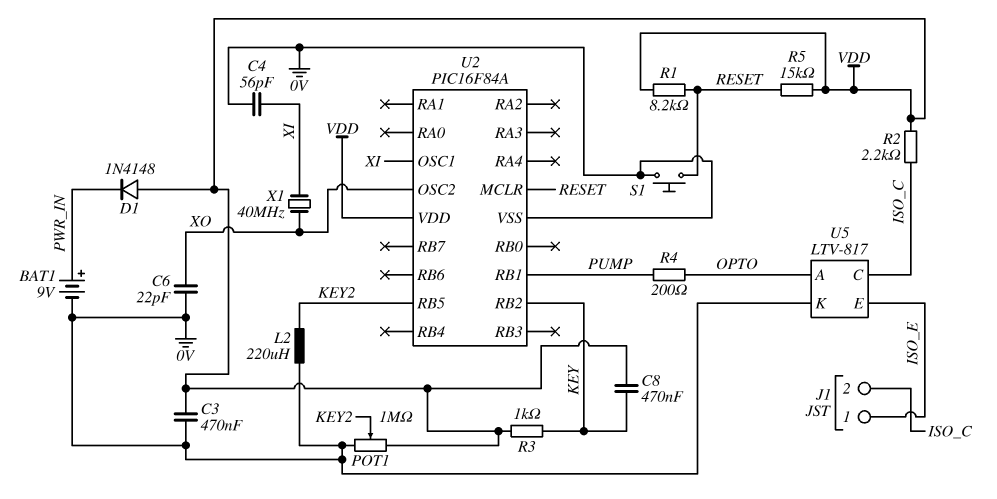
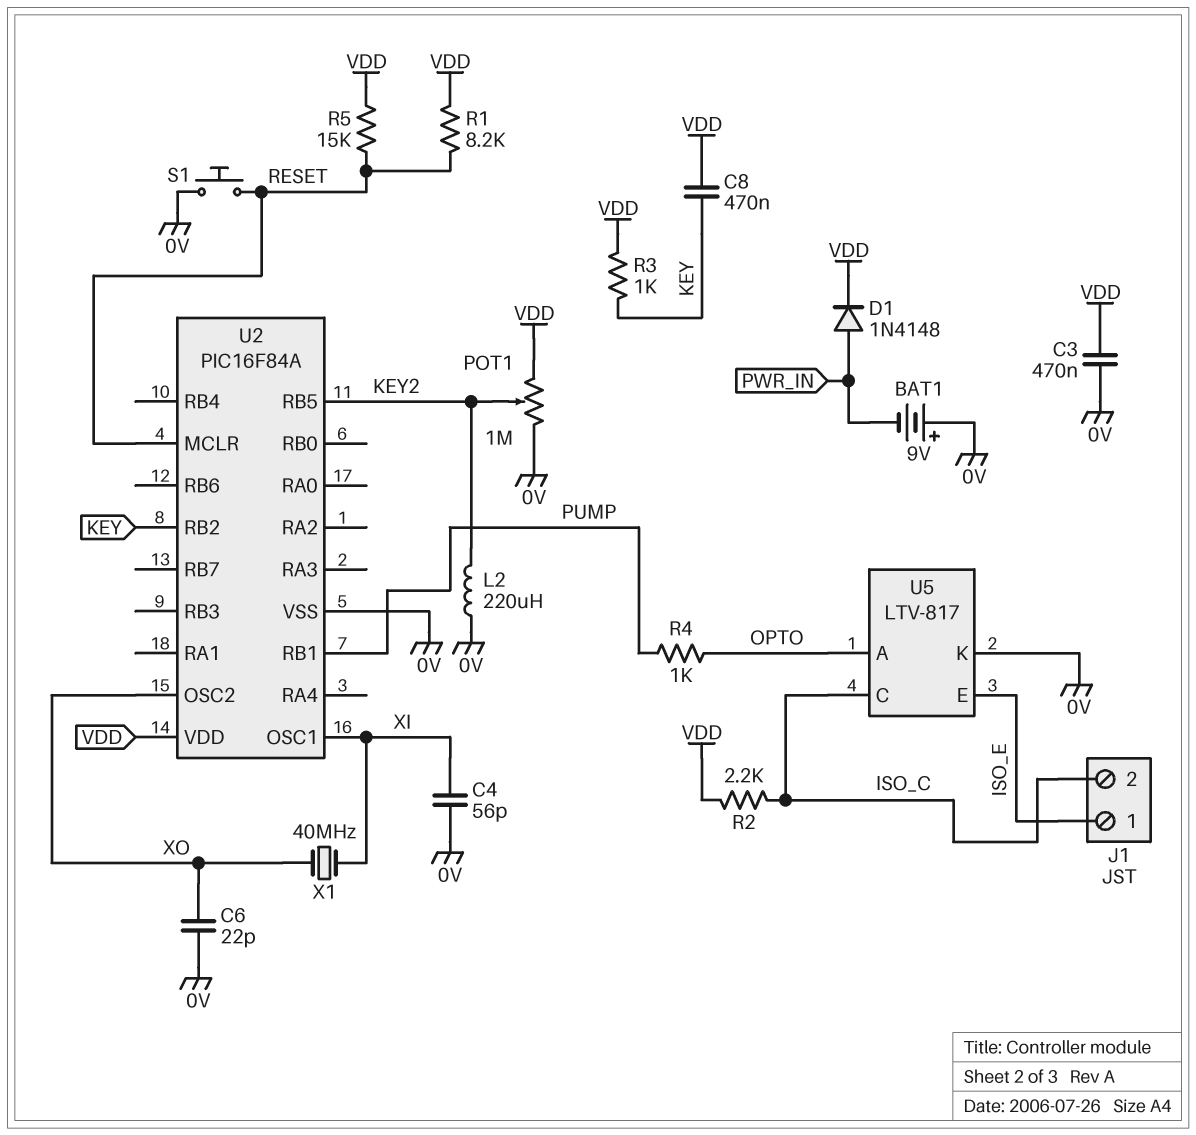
BAT1: 9V (plus PWR_IN, minus 0V) -> 9V (plus 0V, minus PWR_IN)
D1: diode 1N4148 (A VDD, K PWR_IN) -> diode 1N4148 (A PWR_IN, K VDD)
R4: 200 (OPTO, PUMP) -> 1k (OPTO, PUMP)

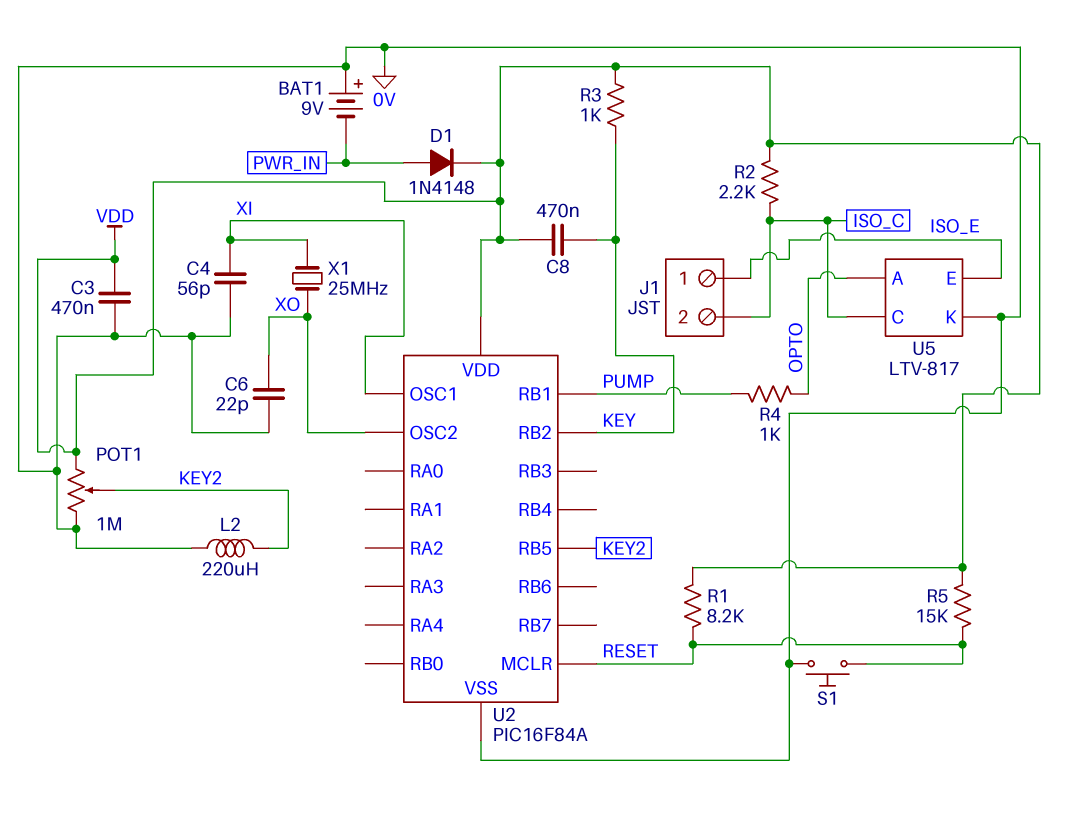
X1: 40MHz (XI, XO) -> 25MHz (XI, XO)

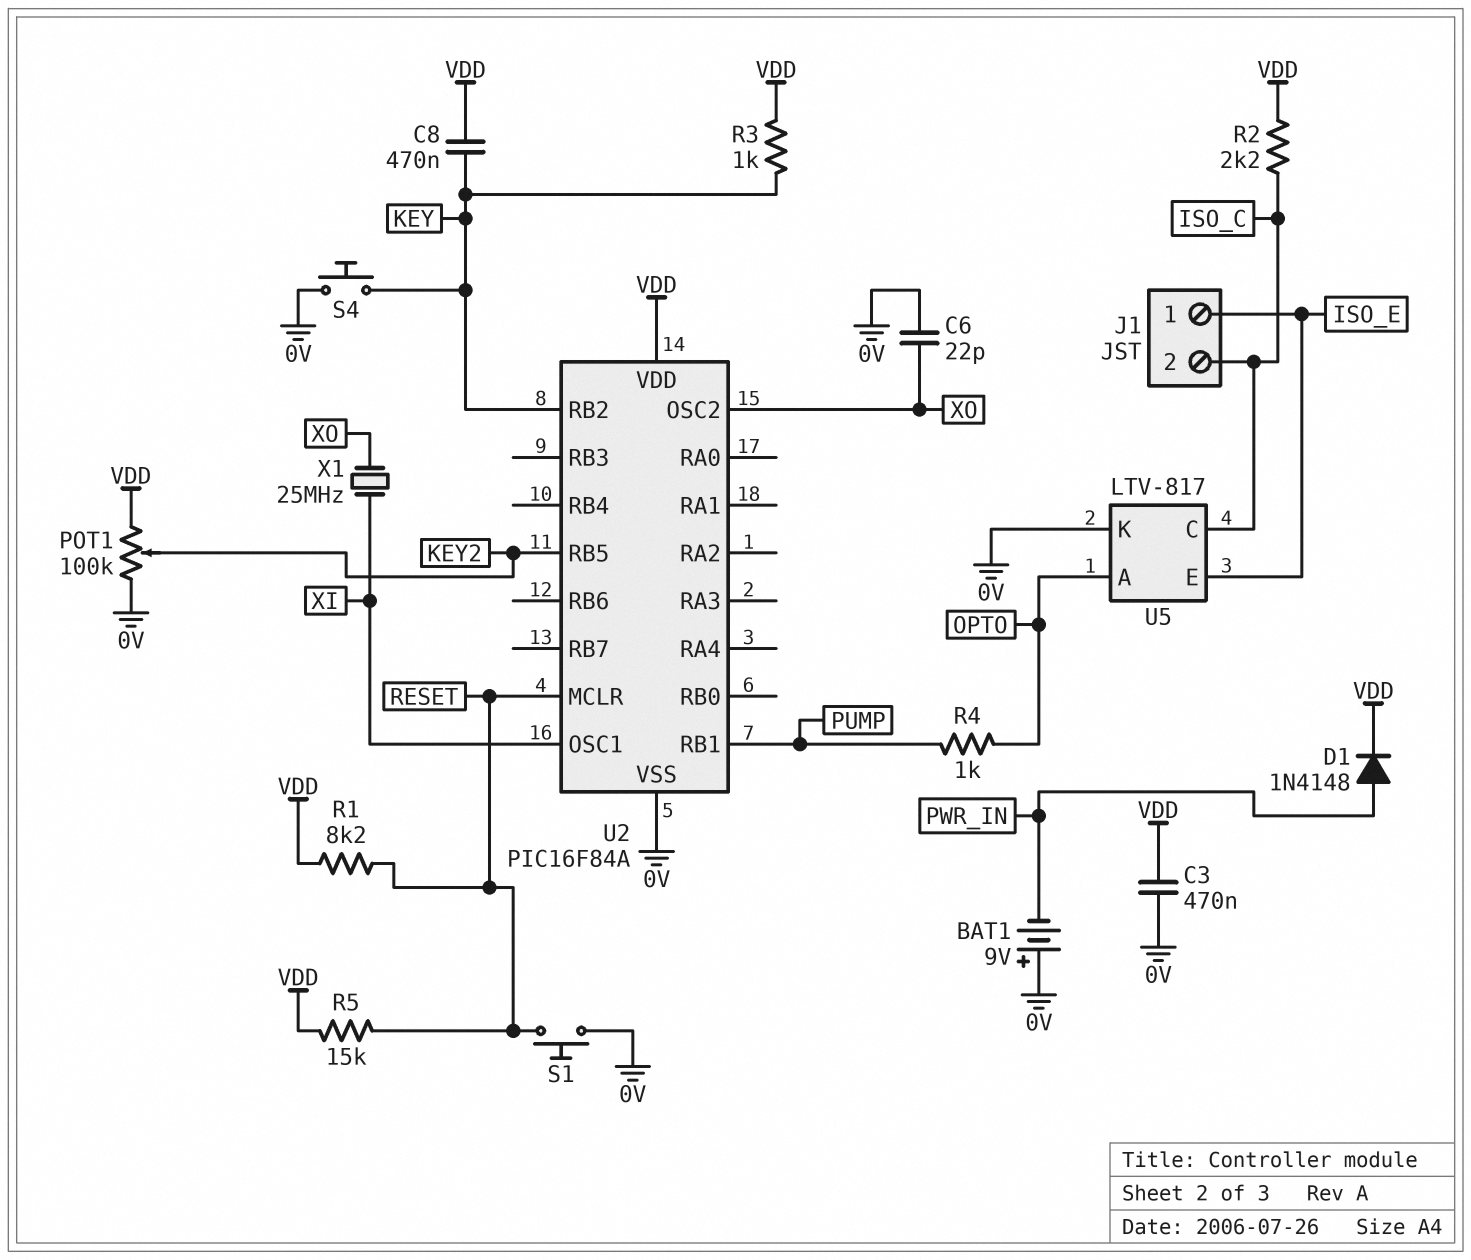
C4: 56pF (0V, XI) -> none
L2: 220uH (0V, KEY2) -> none
POT1: 1M (0V, VDD, wiper KEY2) -> 100k (0V, VDD, wiper KEY2)
S4: none -> button (0V, KEY)

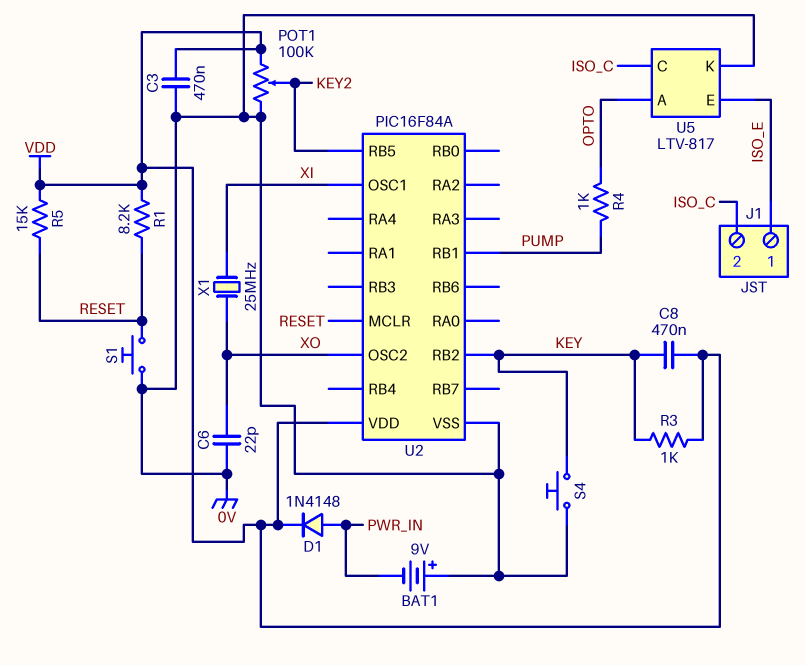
R2: 2.2k (ISO_C, VDD) -> none

